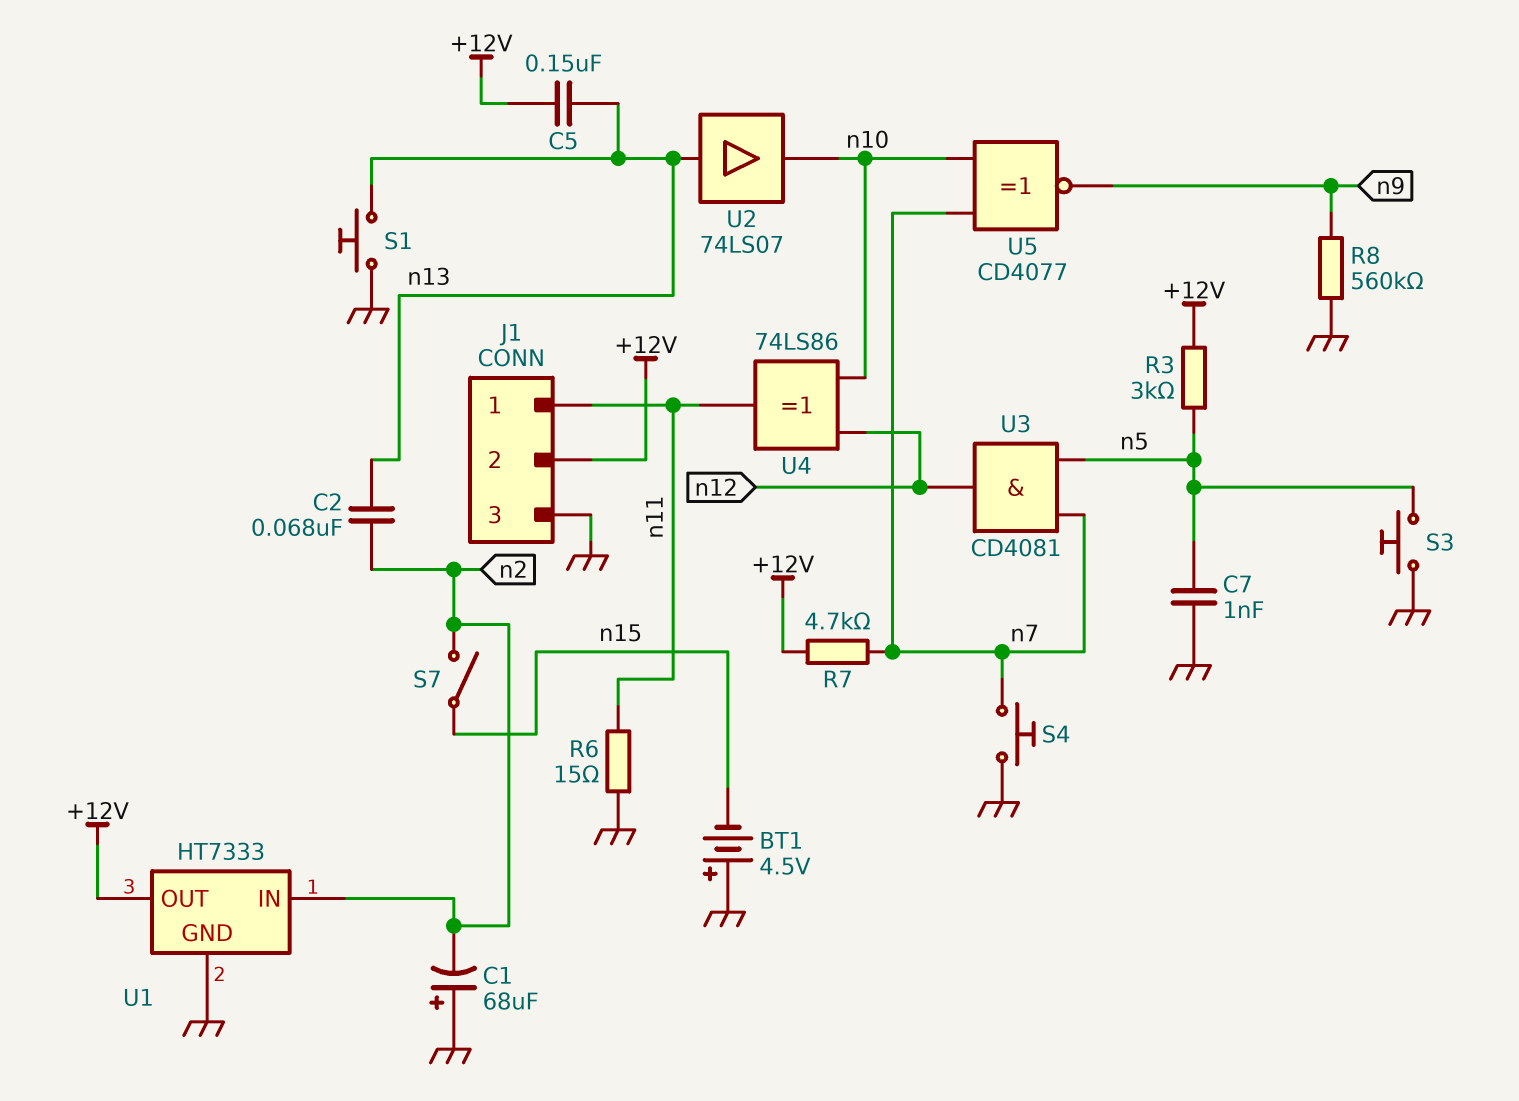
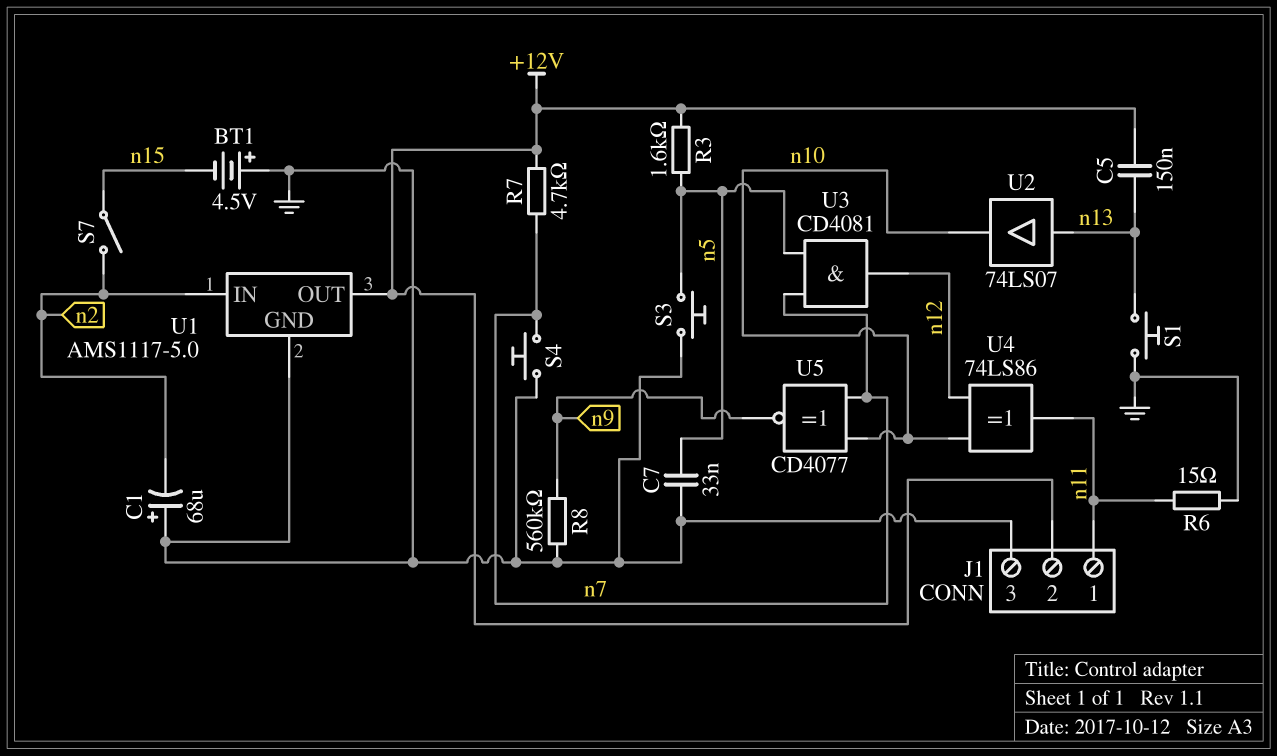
C2: 68nF (n2, n13) -> none
C7: 1nF (GND, n5) -> 33nF (GND, n5)
R3: 3k (+12V, n5) -> 1.6k (+12V, n5)
U1: HT7333 -> AMS1117-5.0

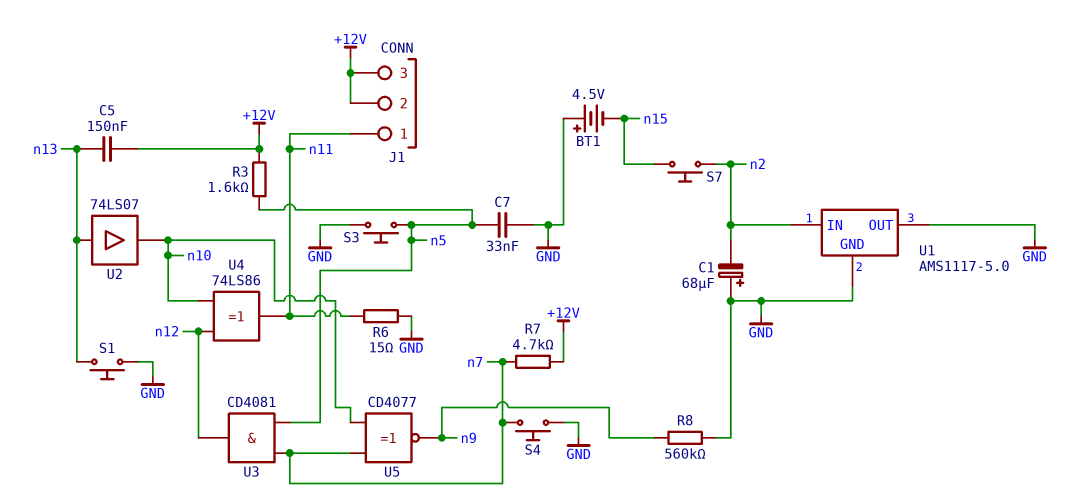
J1 pin 3: GND -> +12V
S7: switch (n2, n15) -> button (n2, n15)
U1 pin OUT: +12V -> GND

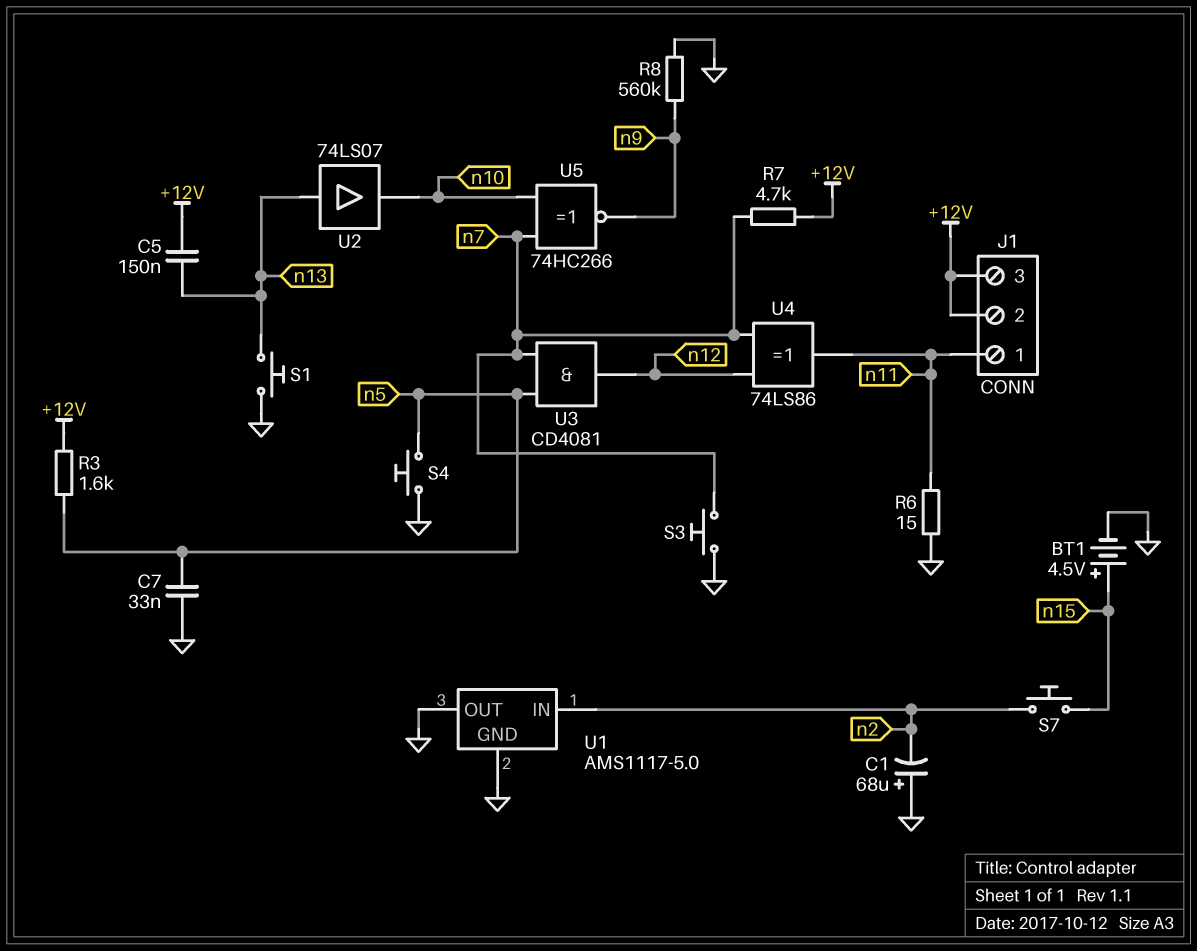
BT1: 4.5V (plus GND, minus n15) -> 4.5V (plus n15, minus GND)
S3: button (GND, n5) -> button (GND, n7)
S4: button (GND, n7) -> button (GND, n5)
U4: XOR 74LS86 (in n10, in n12, out n11) -> XOR 74LS86 (in n7, in n12, out n11)
U5: XNOR CD4077 (in n7, in n10, out n9) -> XNOR 74HC266 (in n7, in n10, out n9)

